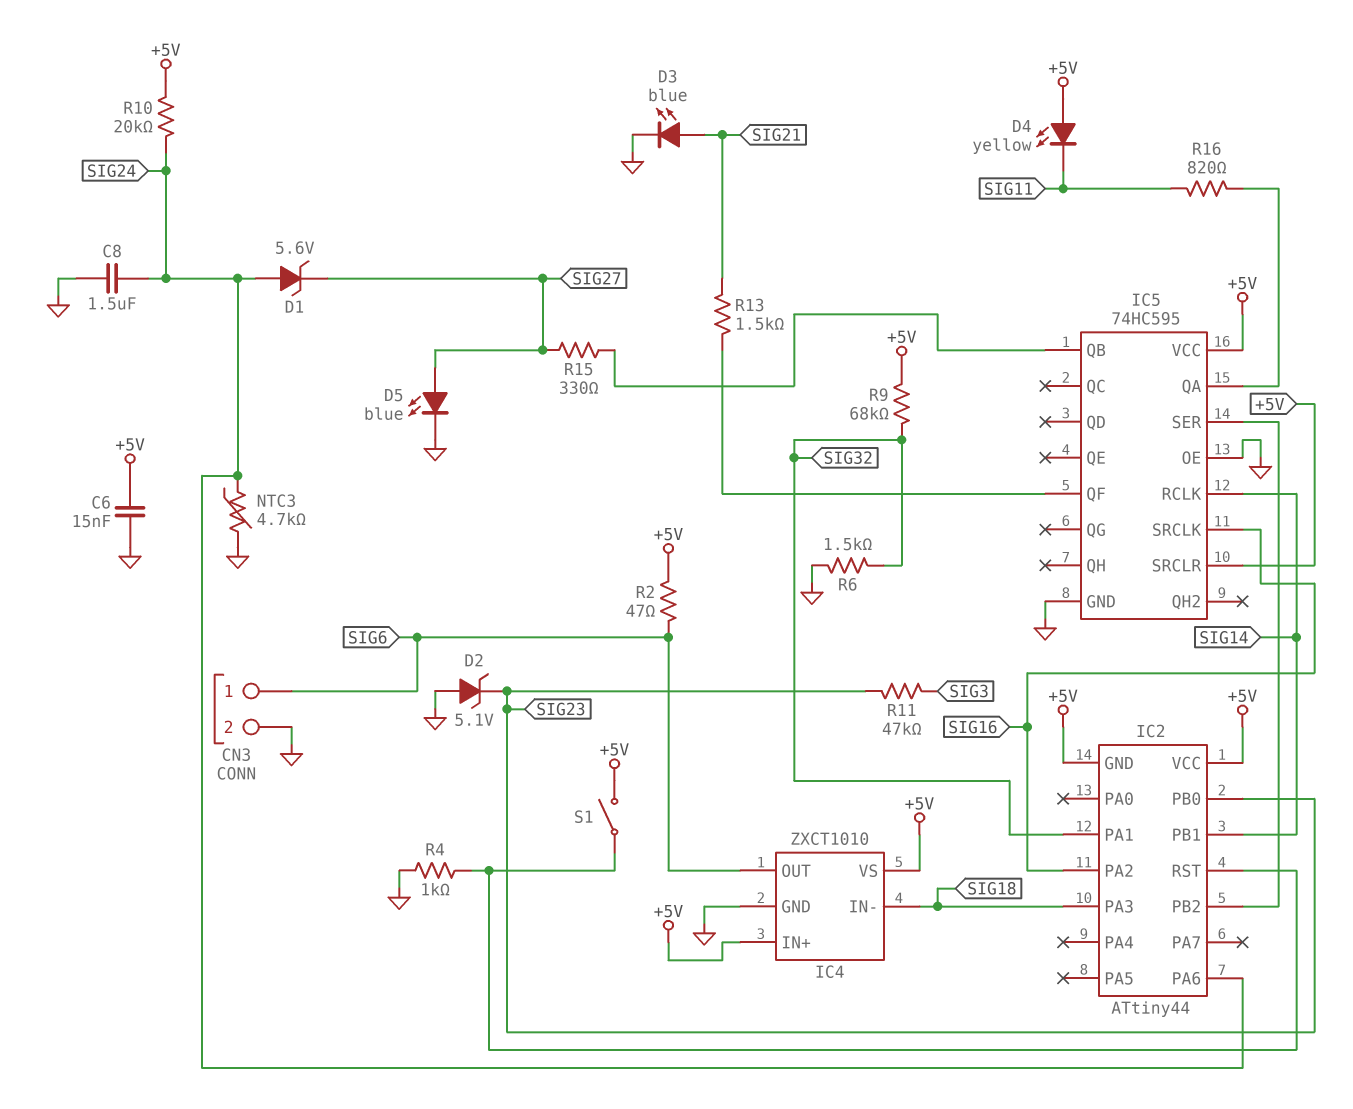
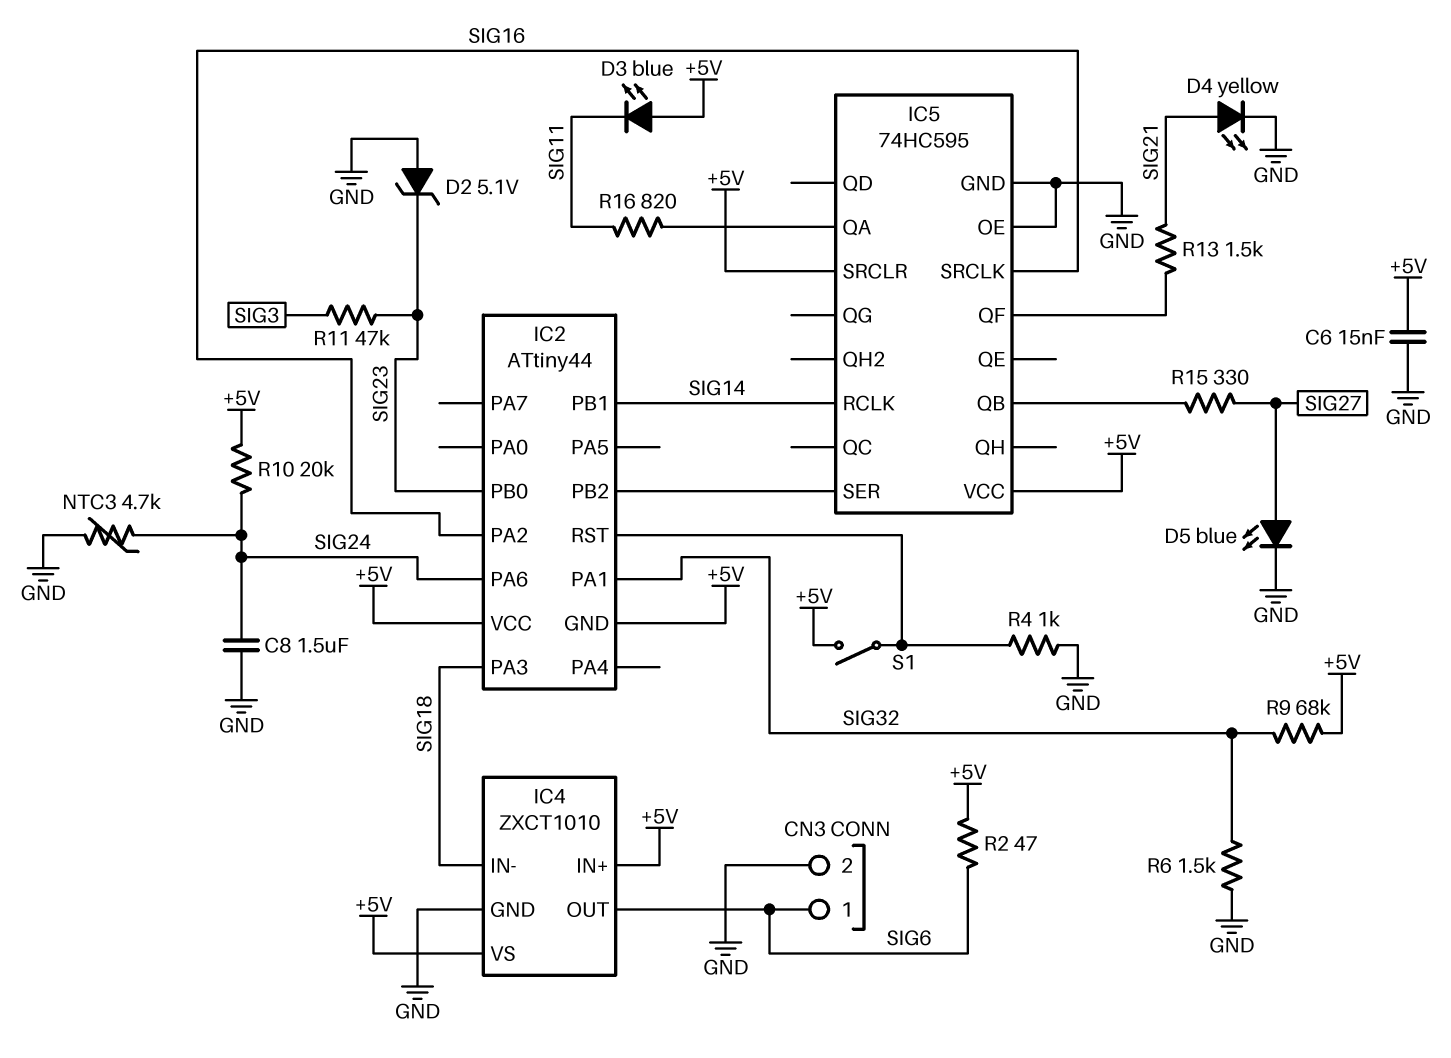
D1: zener 5.6V (A SIG24, K SIG27) -> none
D3: LED blue (A SIG21, K GND) -> LED blue (A +5V, K SIG11)
D4: LED yellow (A +5V, K SIG11) -> LED yellow (A SIG21, K GND)

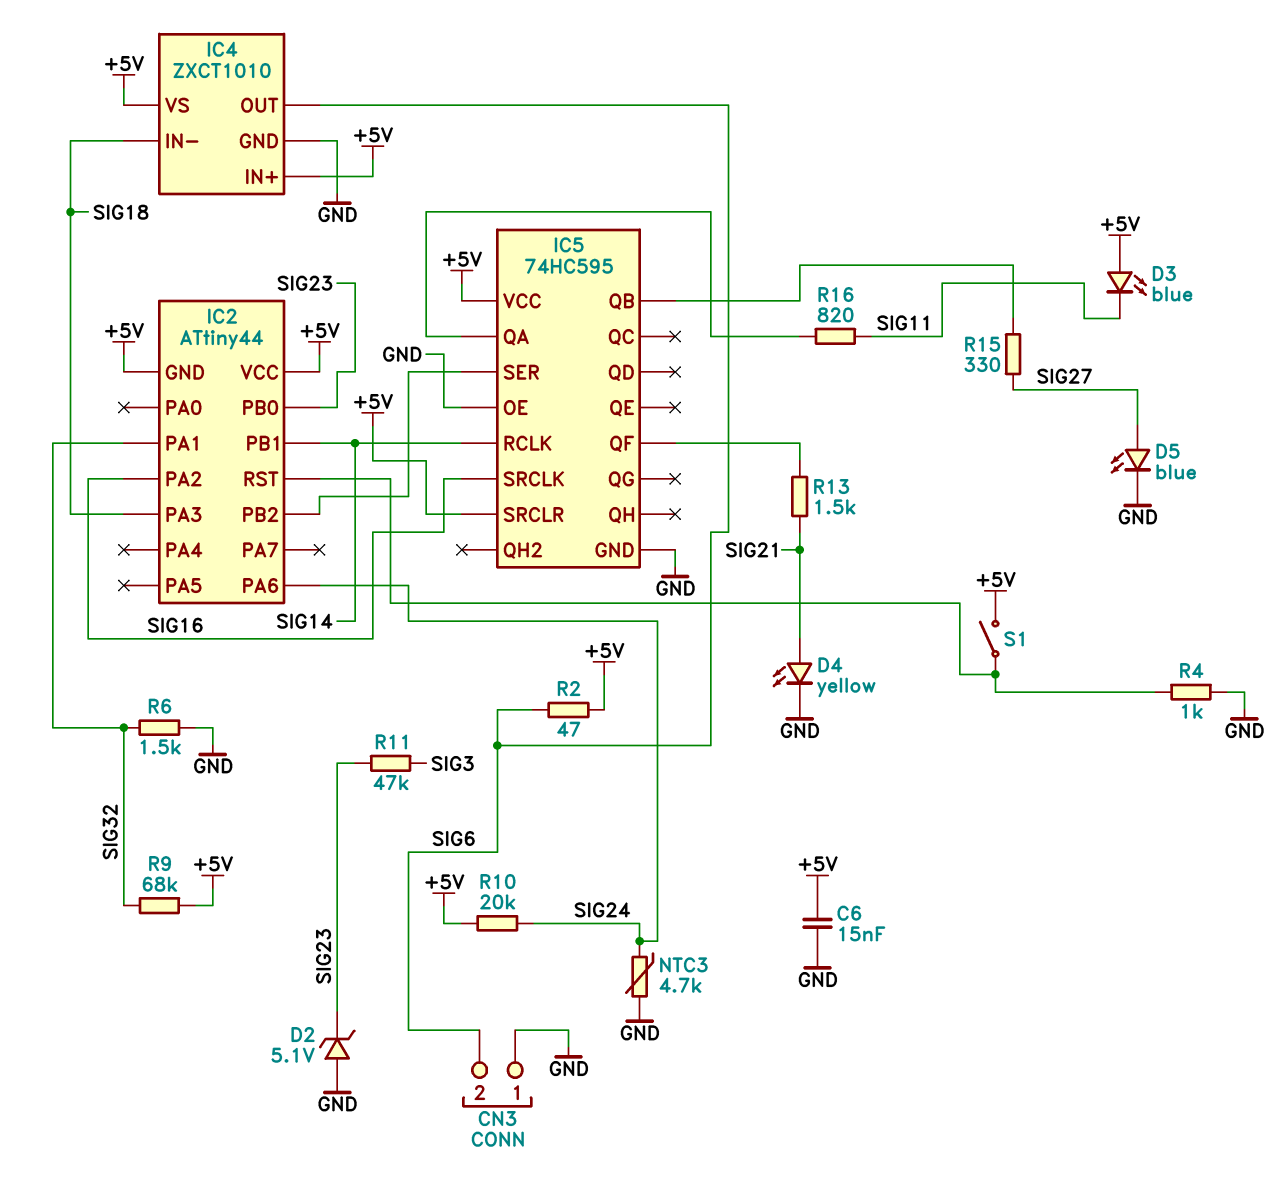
C8: 1.5uF (GND, SIG24) -> none
CN3 pin 1: SIG6 -> GND
CN3 pin 2: GND -> SIG6

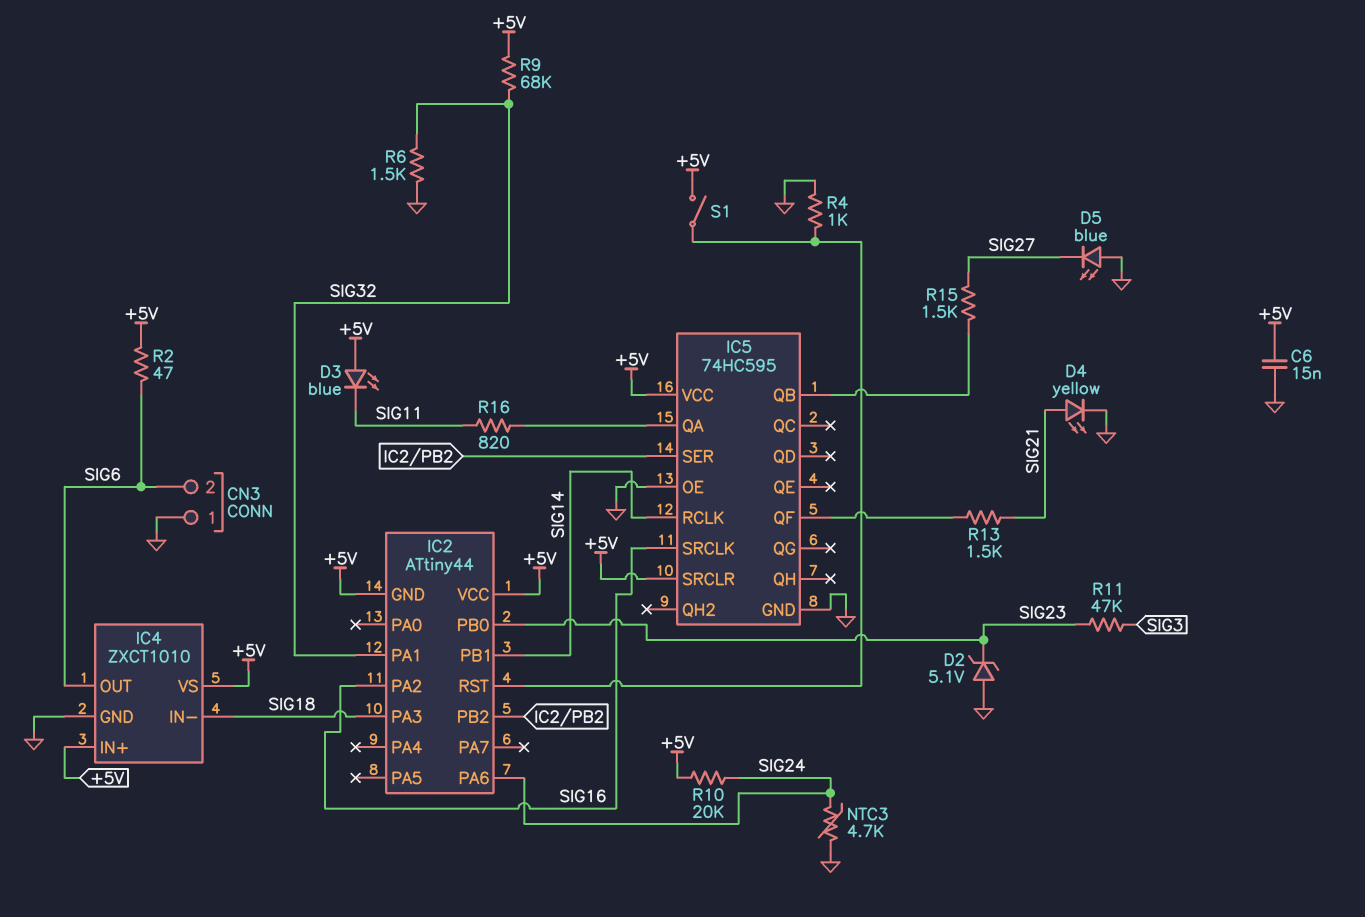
D5: LED blue (A SIG27, K GND) -> LED blue (A GND, K SIG27)
R15: 330 (IC5/QB, SIG27) -> 1.5k (IC5/QB, SIG27)

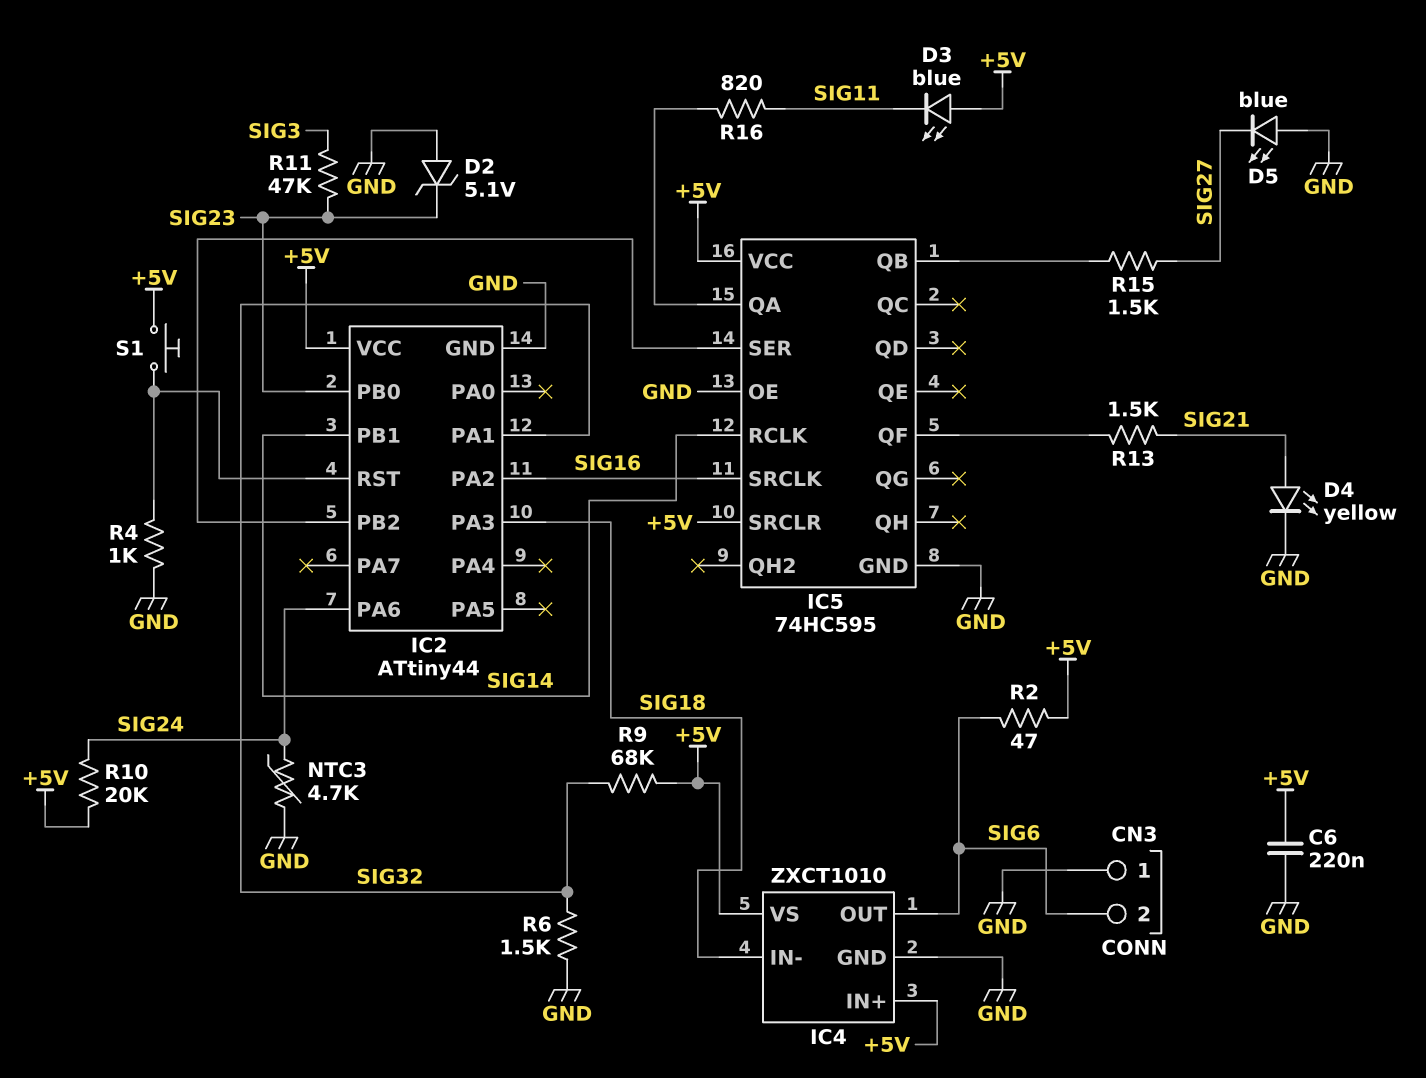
C6: 15nF (+5V, GND) -> 220nF (+5V, GND)
IC2 pin GND: +5V -> GND
S1: switch (+5V, IC2/RST) -> button (+5V, IC2/RST)

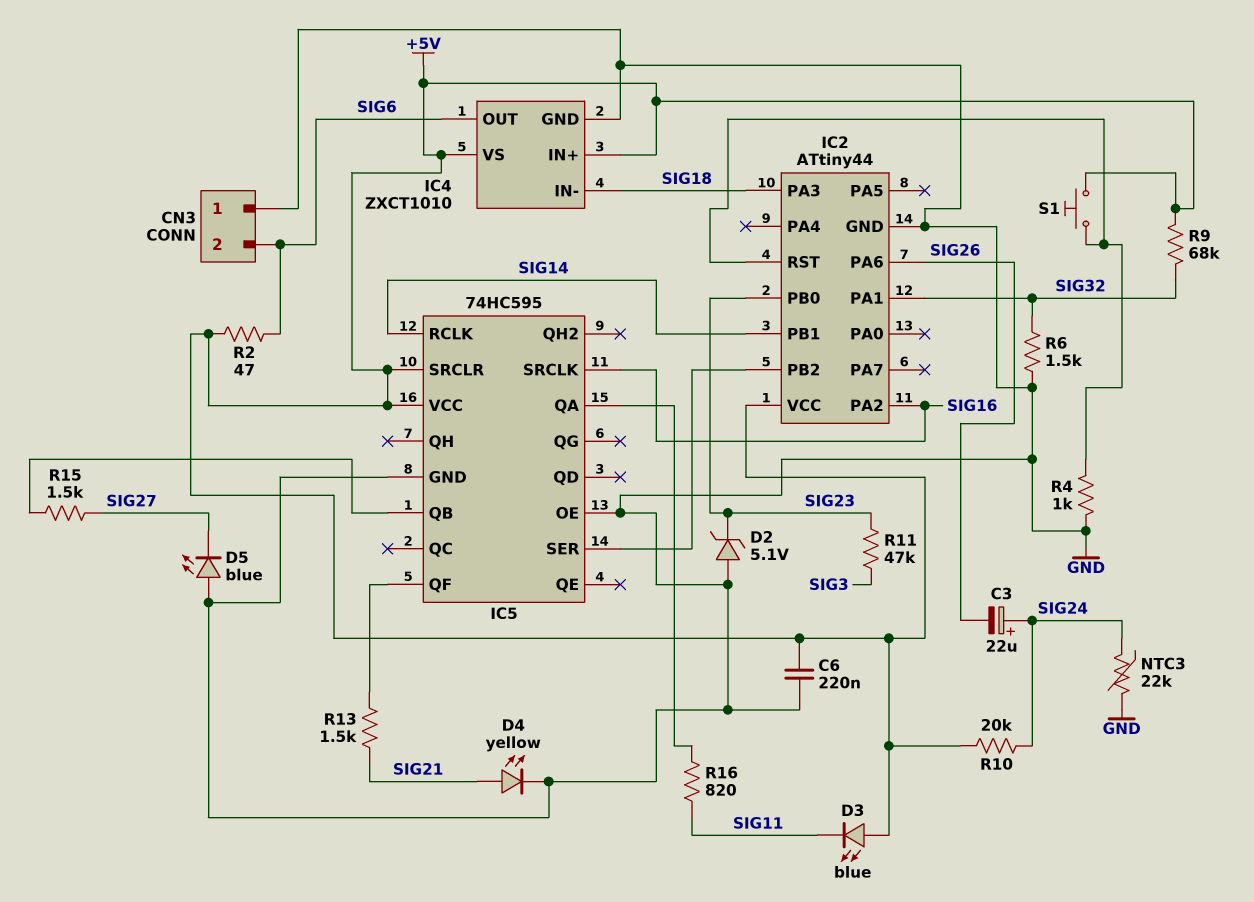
C3: none -> 22uF (plus SIG24, minus SIG26)
IC2 pin PA6: SIG24 -> SIG26
NTC3: 4.7k (GND, SIG24) -> 22k (GND, SIG24)

